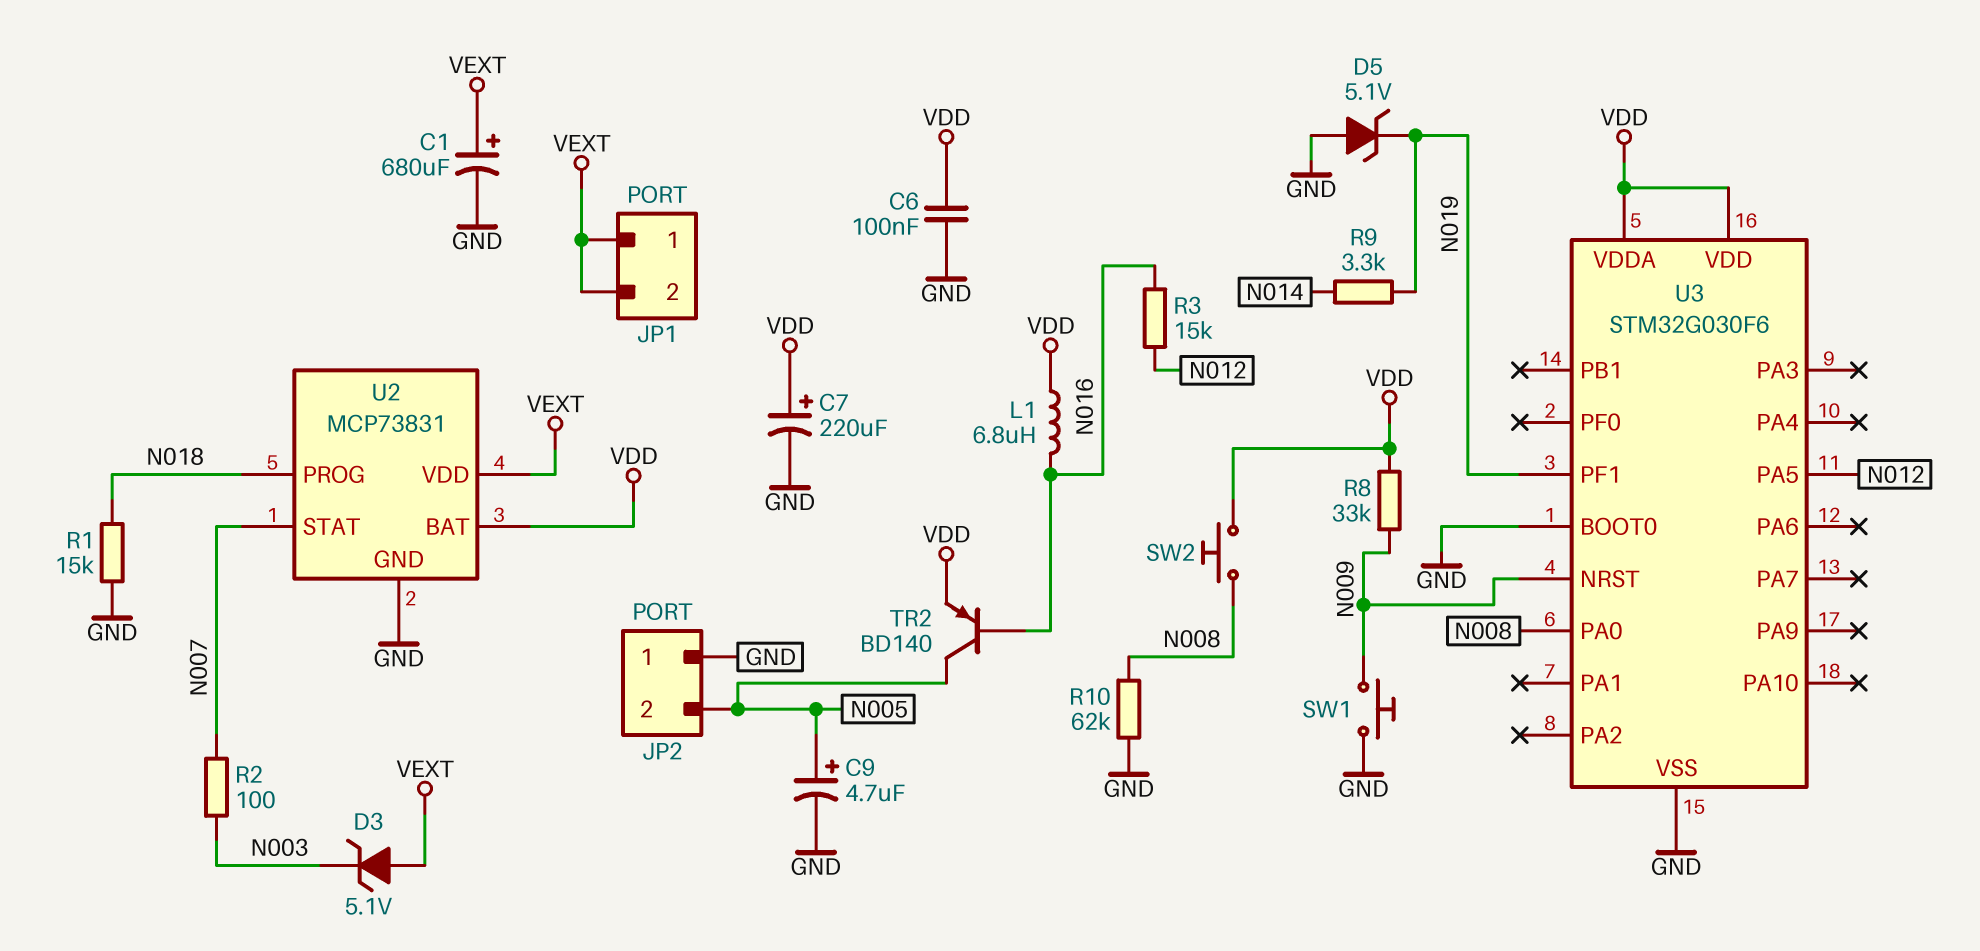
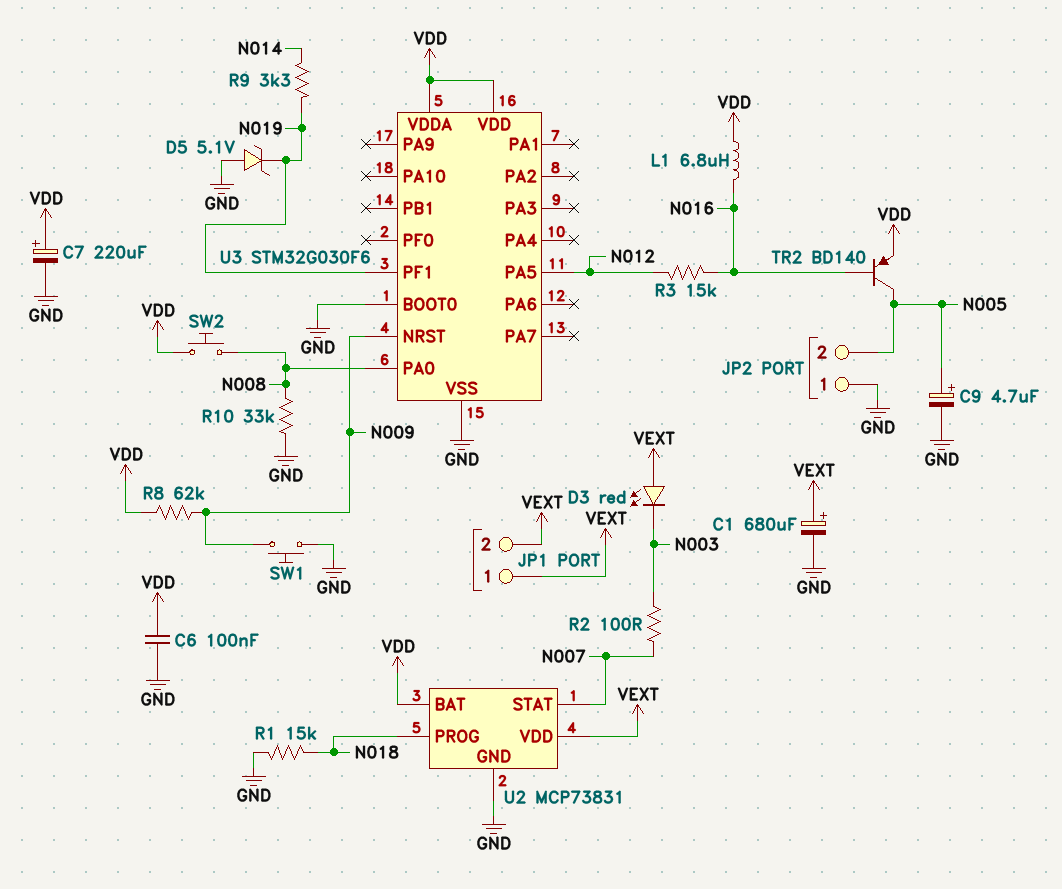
D3: zener 5.1V (A VEXT, K N003) -> LED red (A VEXT, K N003)
R8: 33k (N009, VDD) -> 62k (N009, VDD)
R10: 62k (GND, N008) -> 33k (GND, N008)

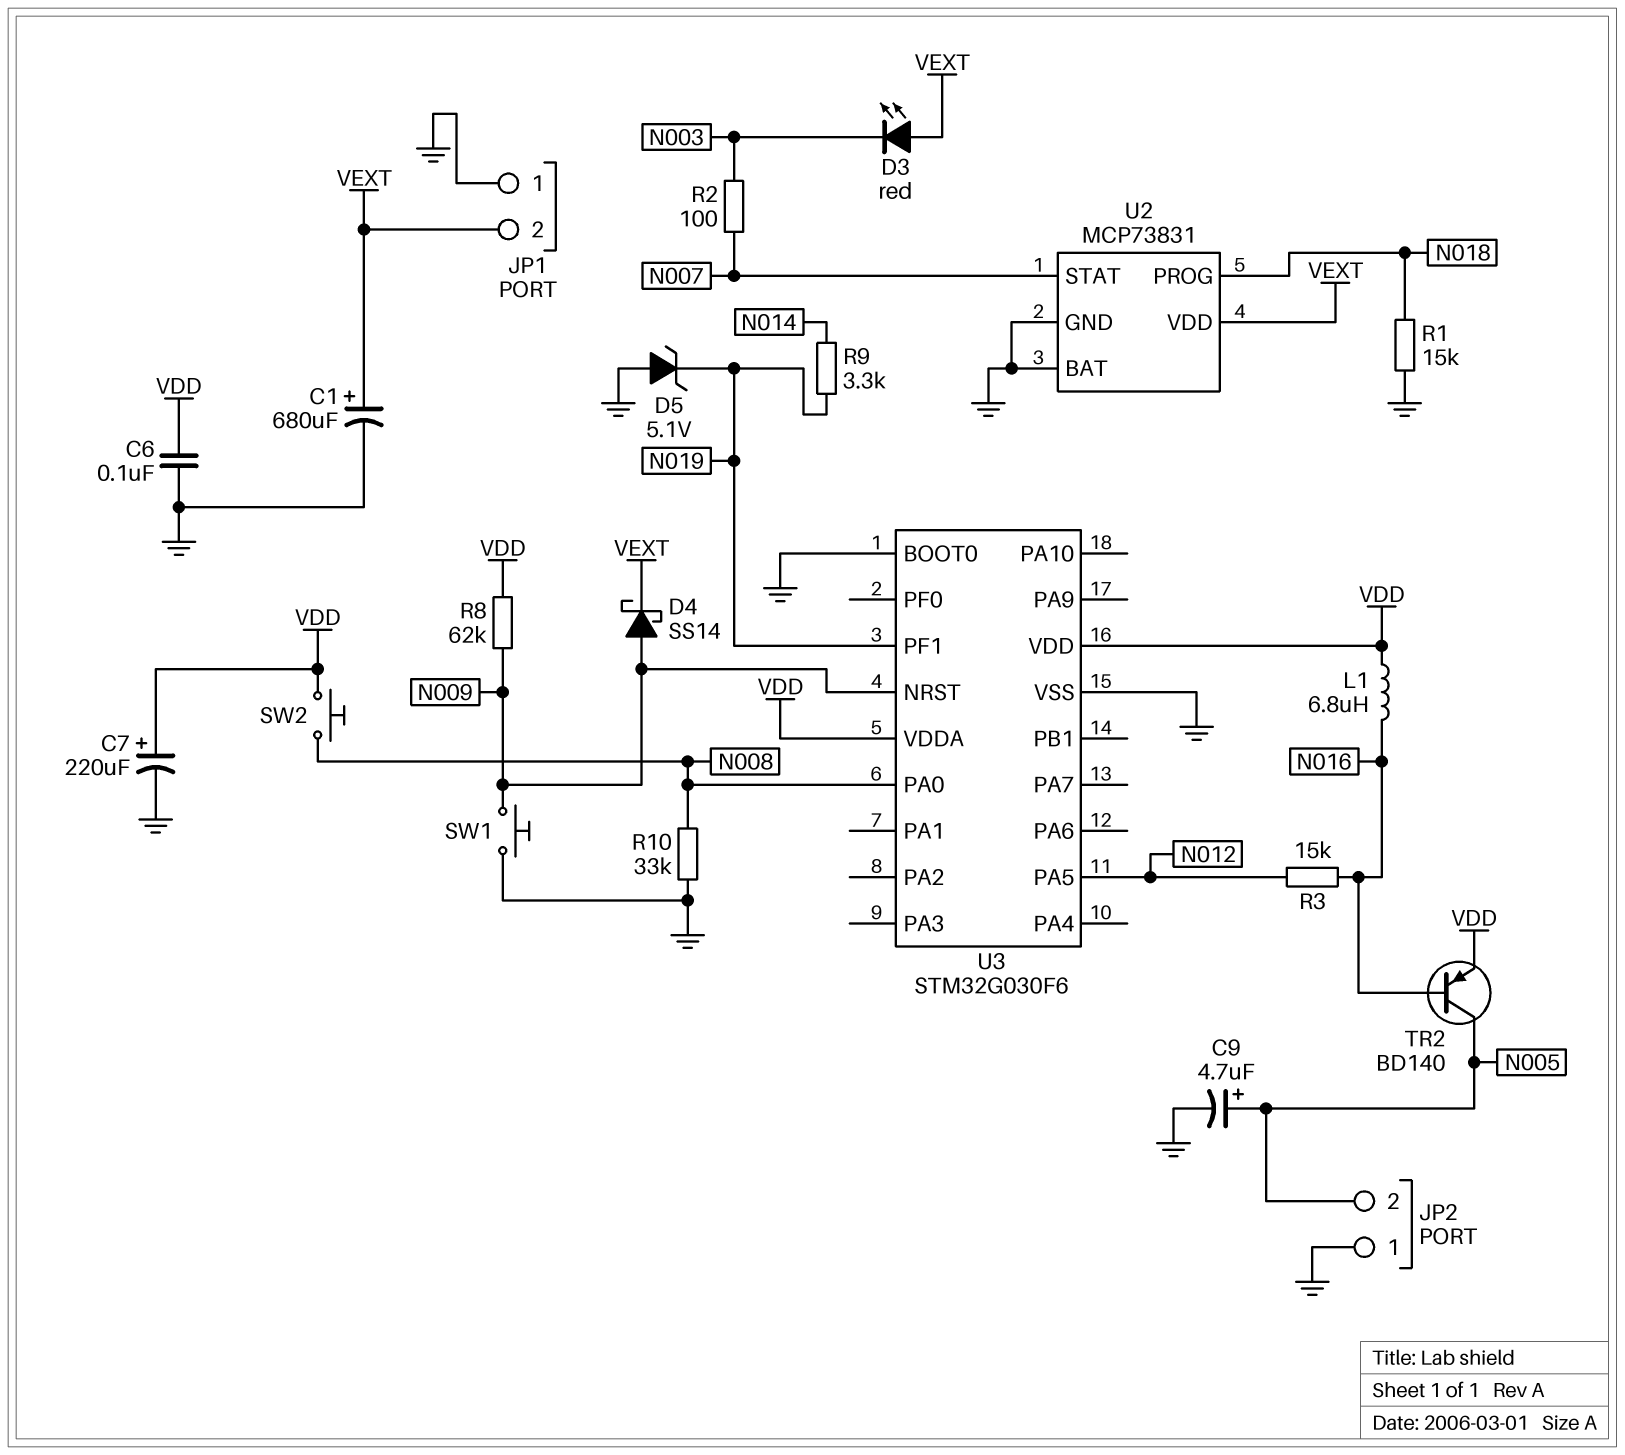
D4: none -> schottky SS14 (A N009, K VEXT)
JP1 pin 1: VEXT -> GND
U2 pin BAT: VDD -> GND

